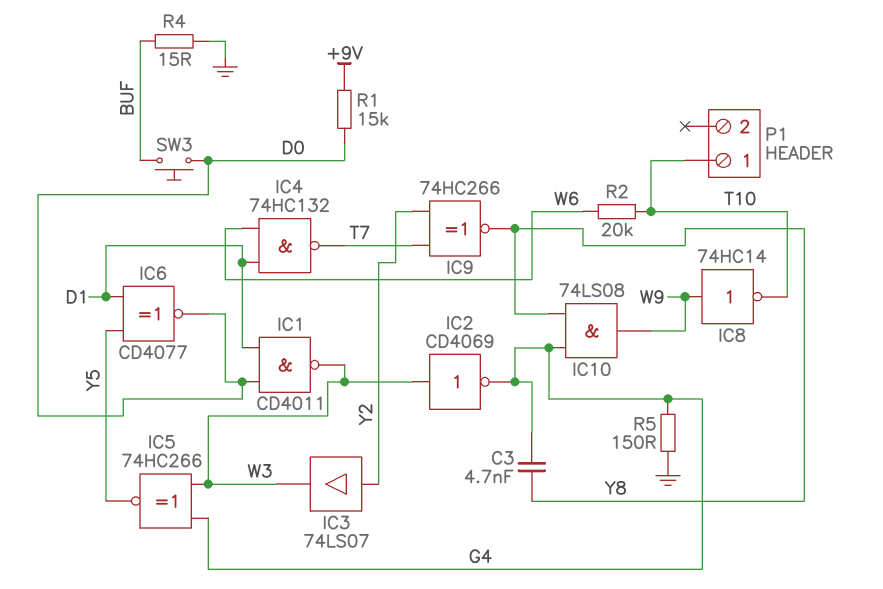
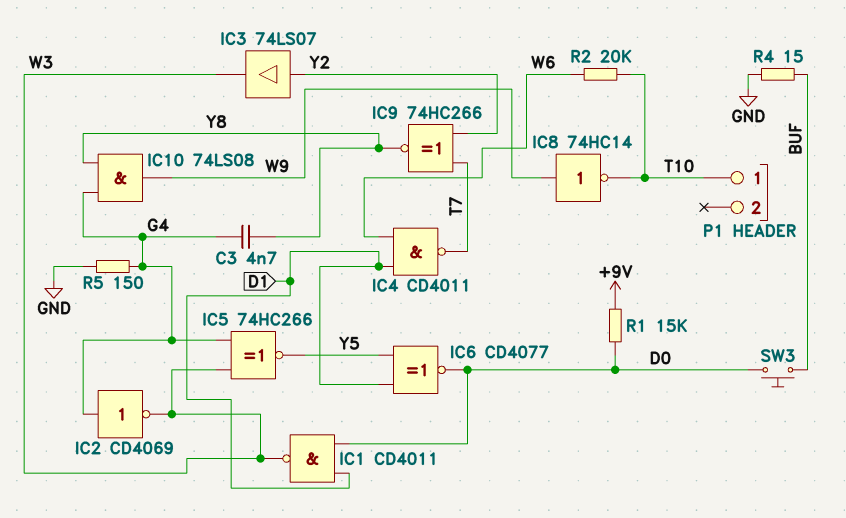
IC2: NOT CD4069 (in W3, out G4) -> NOT CD4069 (in G4, out W3)
IC4: NAND 74HC132 (in D1, in W6, out T7) -> NAND CD4011 (in D1, in W6, out T7)

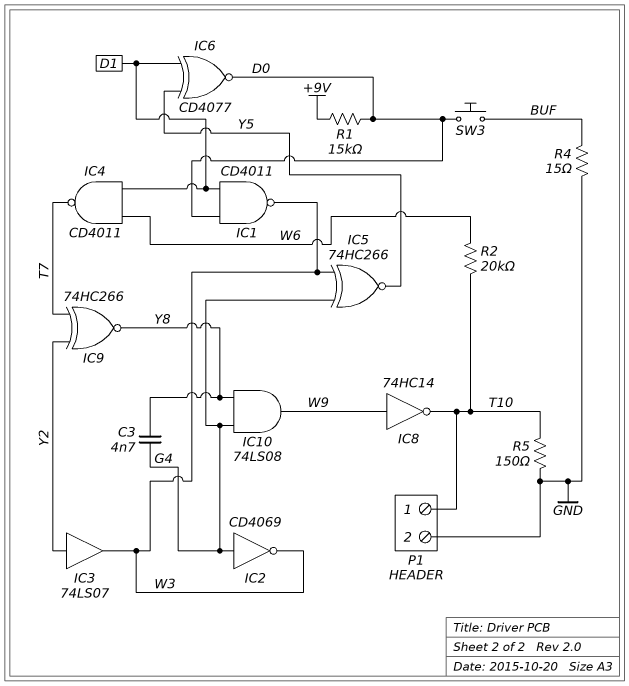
P1 pin 2: none -> GND
R5: 150 (G4, GND) -> 150 (GND, T10)

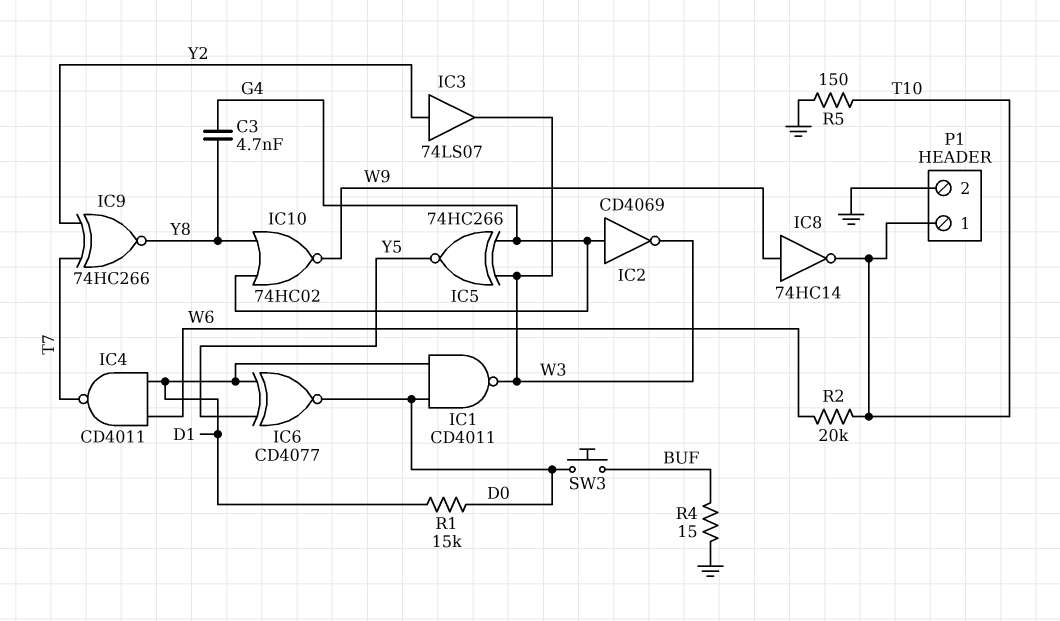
IC10: AND 74LS08 (in G4, in Y8, out W9) -> NOR 74HC02 (in G4, in Y8, out W9)
R1: 15k (+9V, D0) -> 15k (D0, D1)

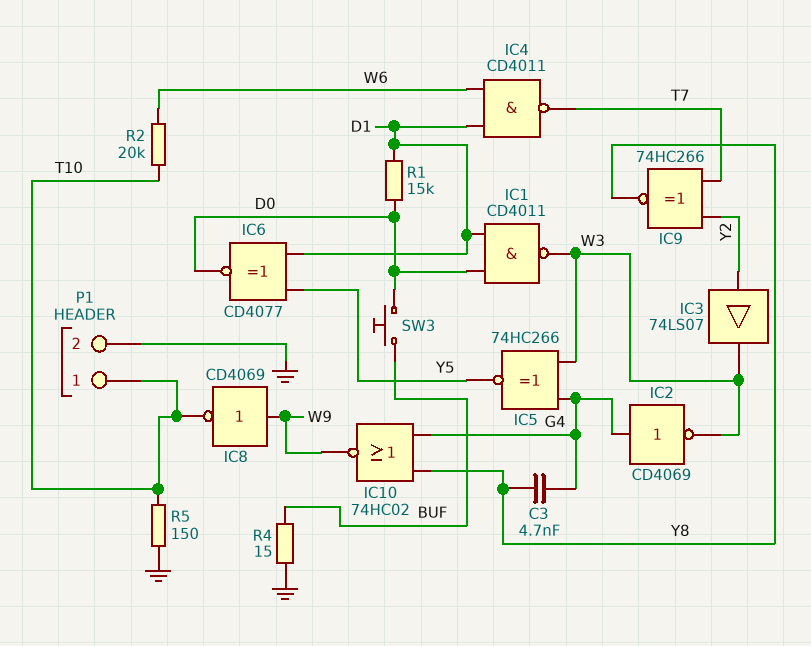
IC8: NOT 74HC14 (in W9, out T10) -> NOT CD4069 (in W9, out T10)

